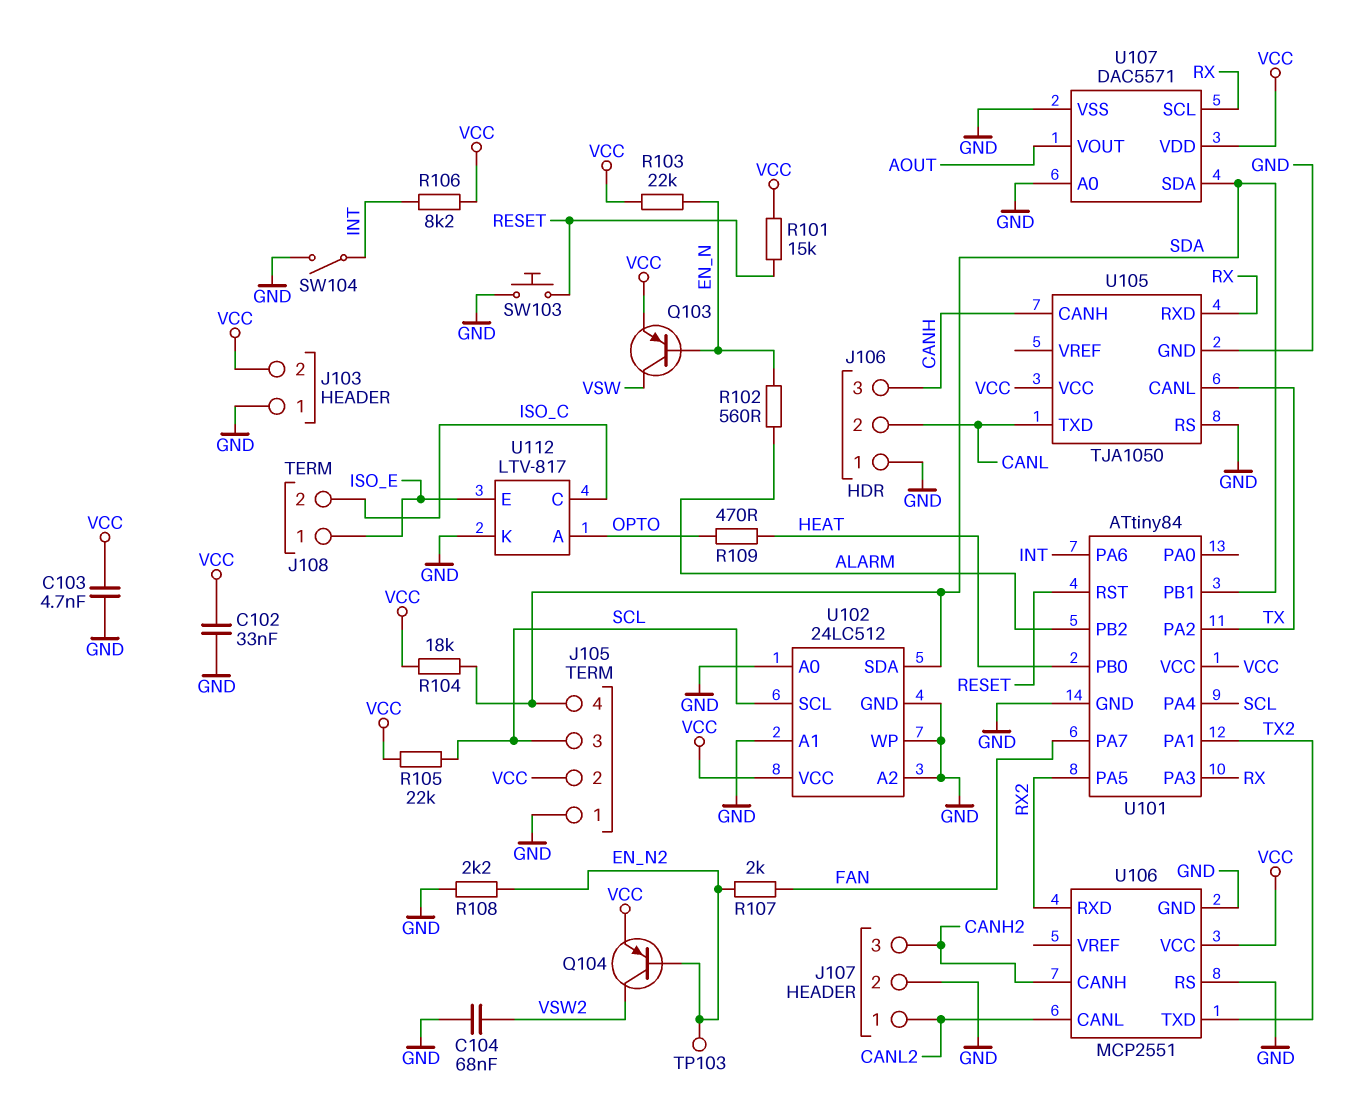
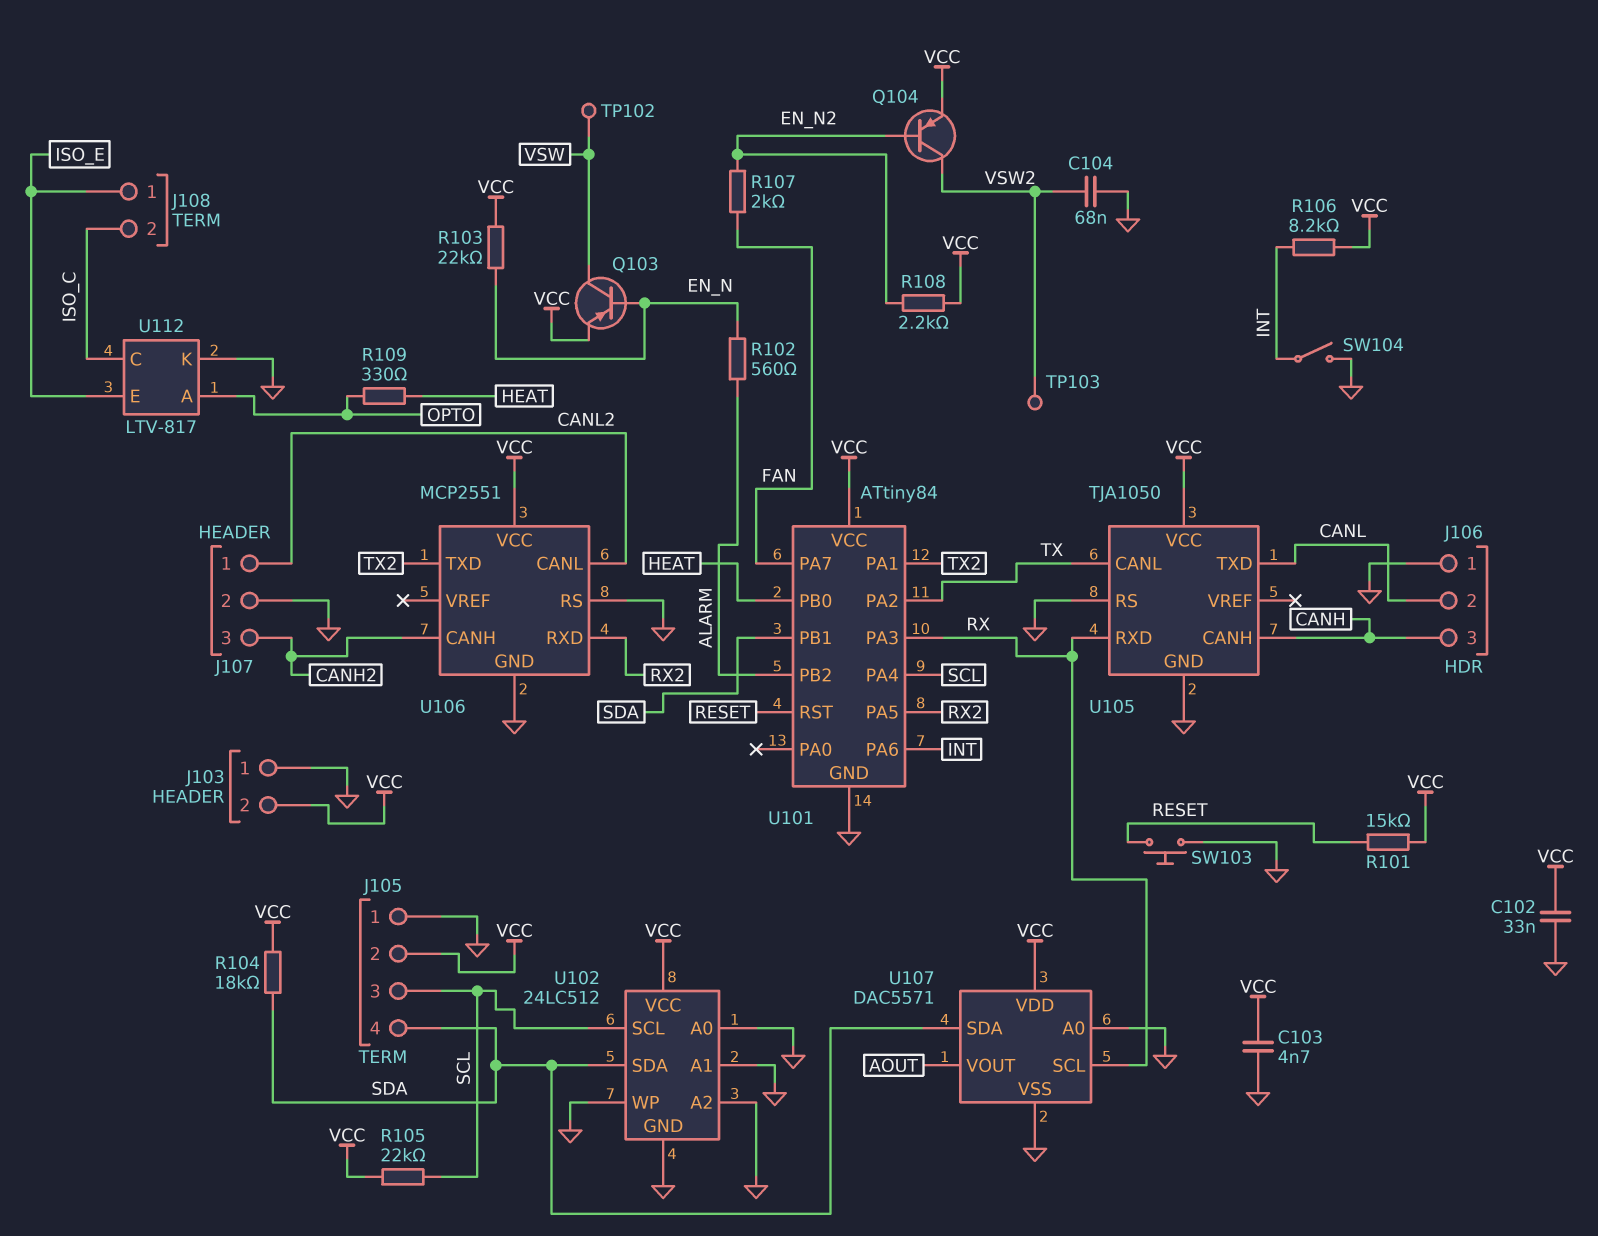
R108: 2.2k (EN_N2, GND) -> 2.2k (EN_N2, VCC)
R109: 470 (HEAT, OPTO) -> 330 (HEAT, OPTO)
TP102: none -> test point (VSW)
TP103: test point (EN_N2) -> test point (VSW2)

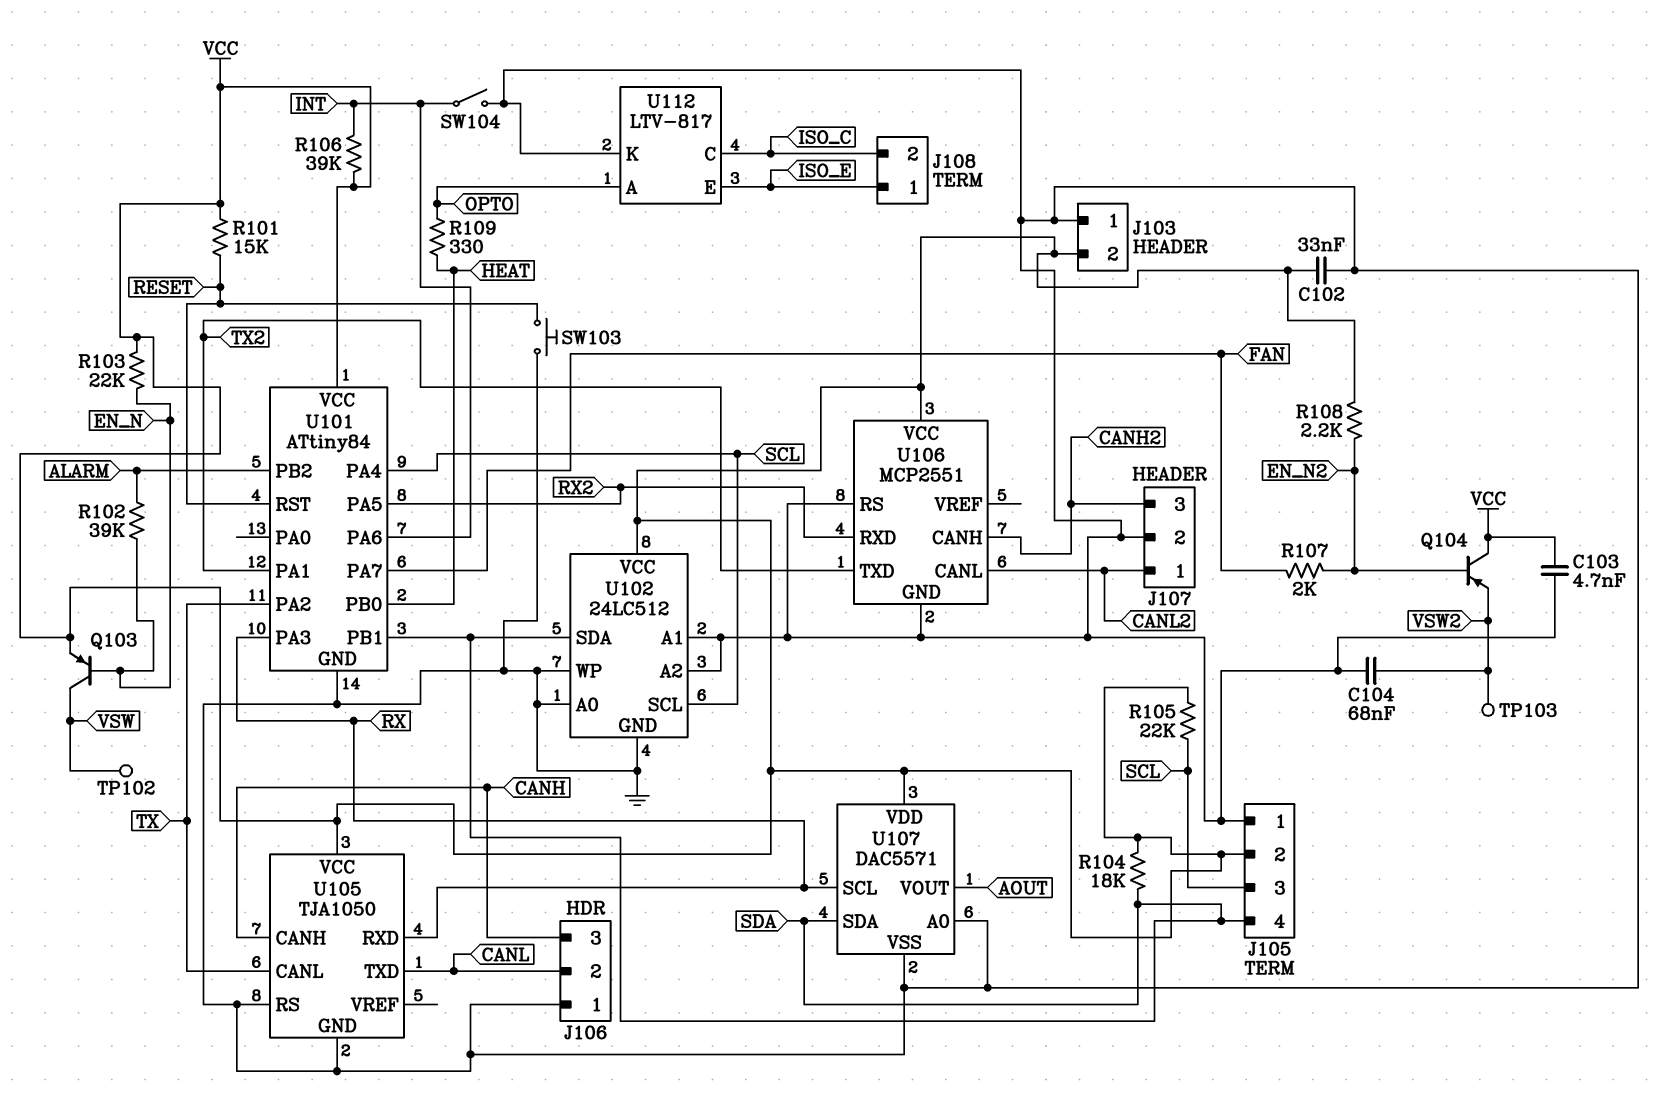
Q104: PNP (B EN_N2, C VSW2, E VCC) -> PNP (B EN_N2, C VCC, E VSW2)
R102: 560 (ALARM, EN_N) -> 39k (ALARM, EN_N)
R106: 8.2k (INT, VCC) -> 39k (INT, VCC)

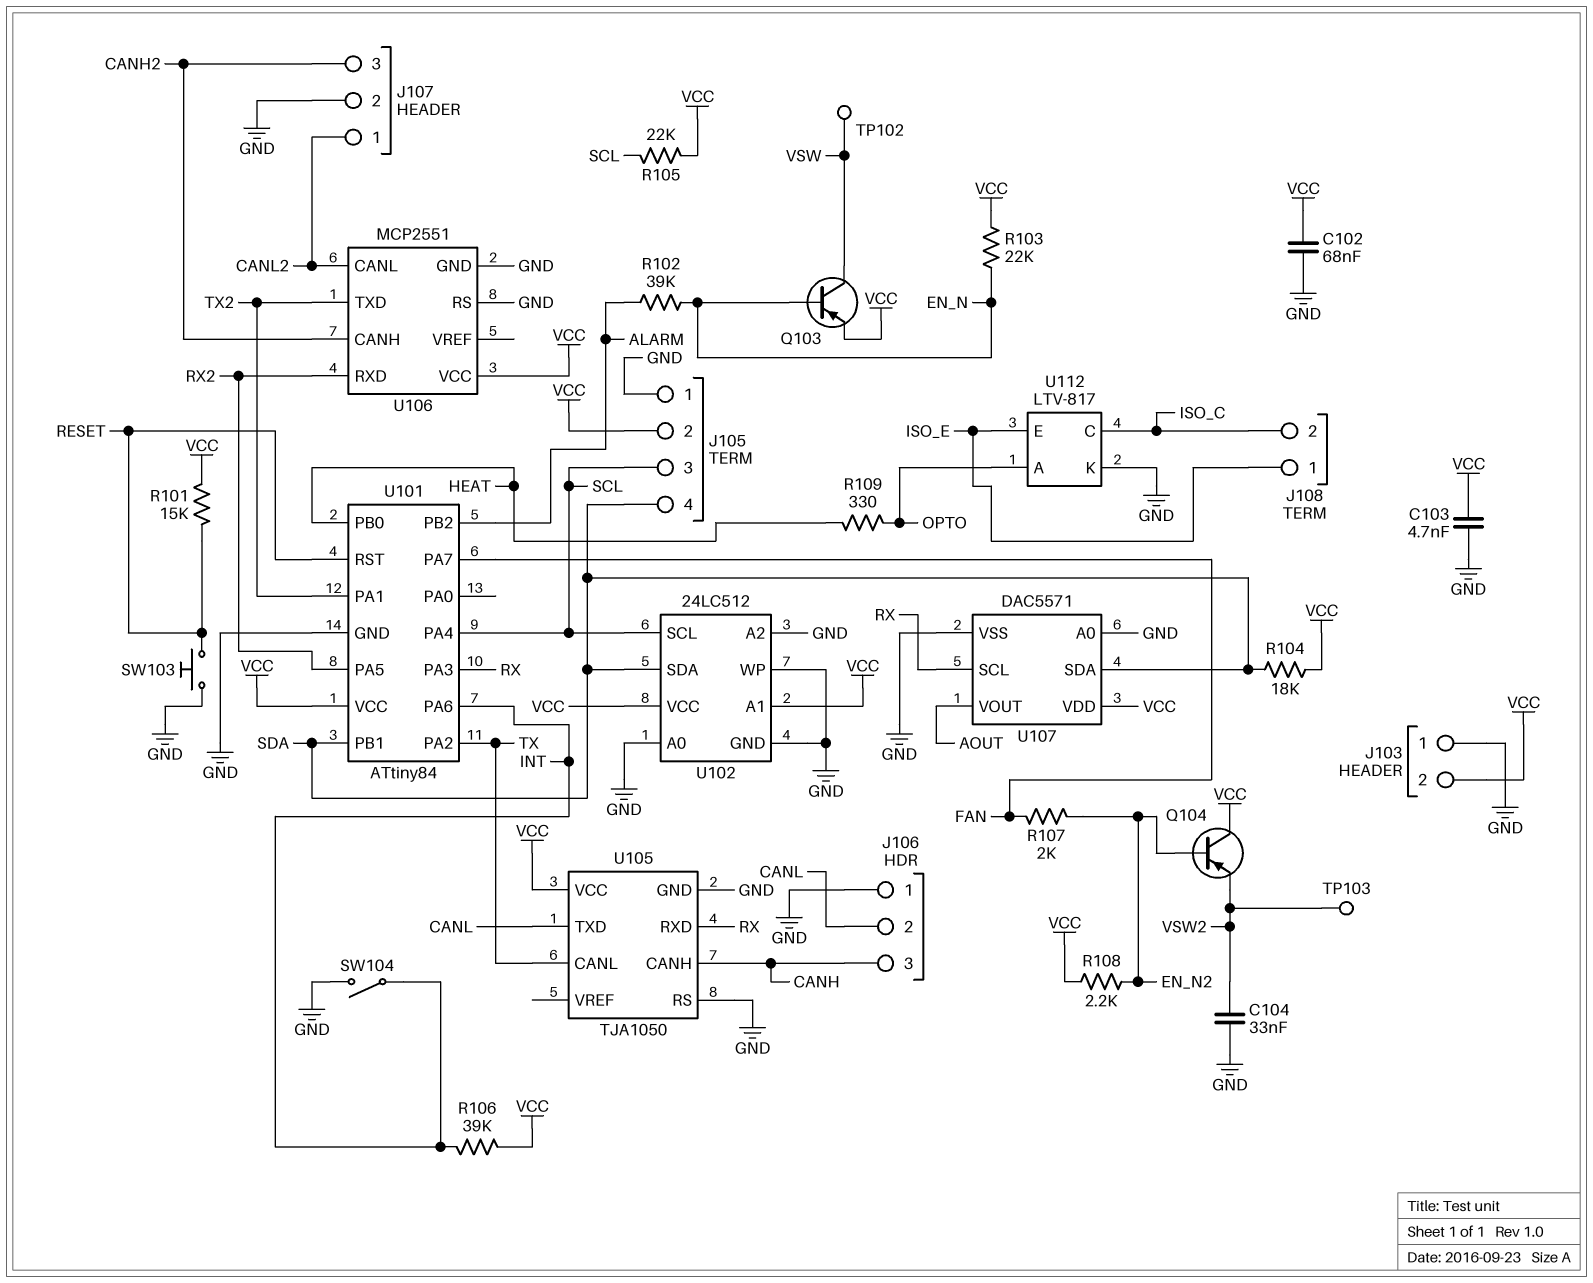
C102: 33nF (GND, VCC) -> 68nF (GND, VCC)
C104: 68nF (GND, VSW2) -> 33nF (GND, VSW2)
U102 pin A1: GND -> VCC

